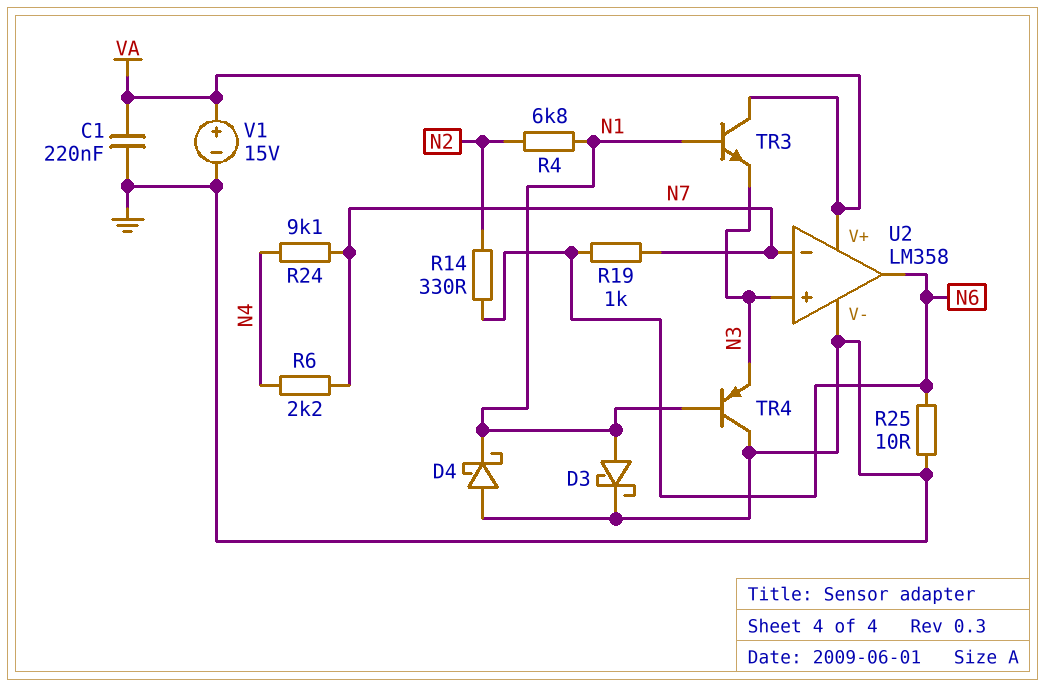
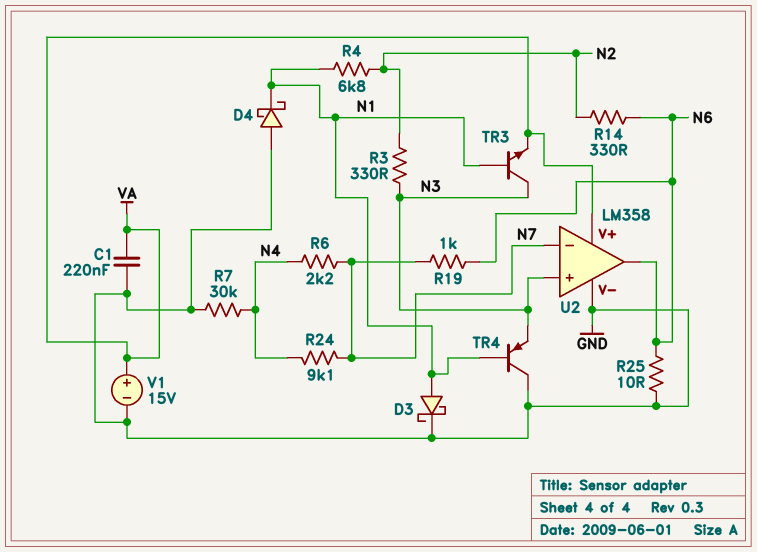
R3: none -> 330 (N2, N3)
R7: none -> 30k (GND, N4)
TR3: NPN (B N1, C VA, E N3) -> NPN (B N1, C N3, E VA)

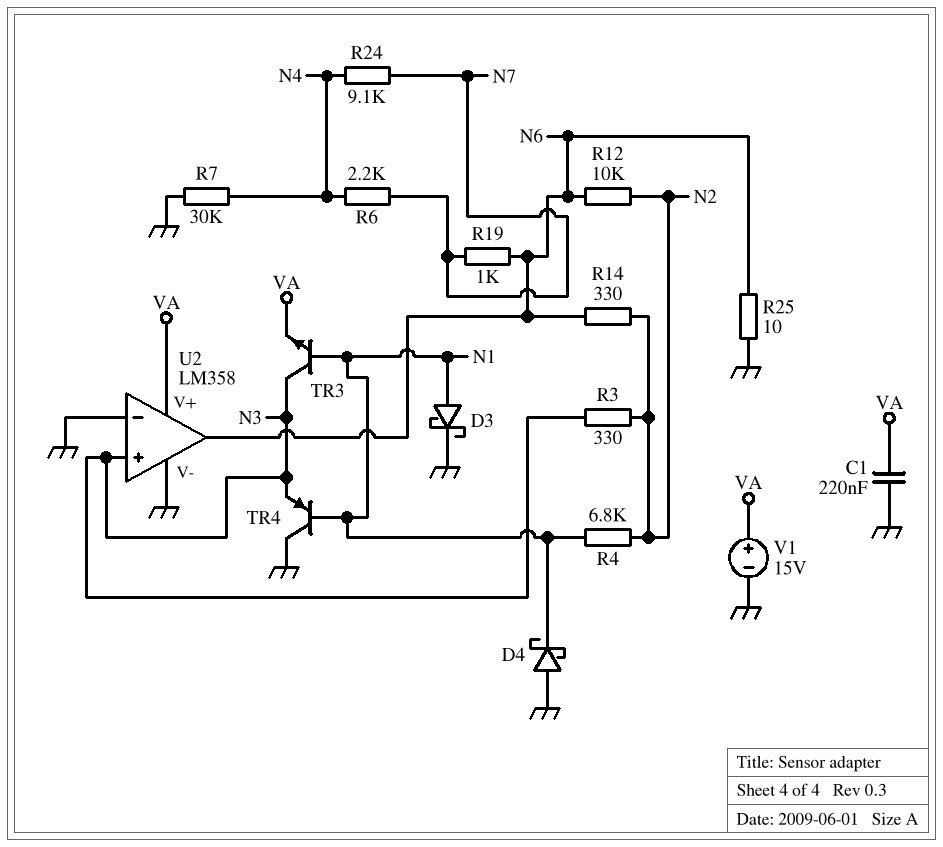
R12: none -> 10k (N2, N6)
U2 pin in-: N7 -> GND

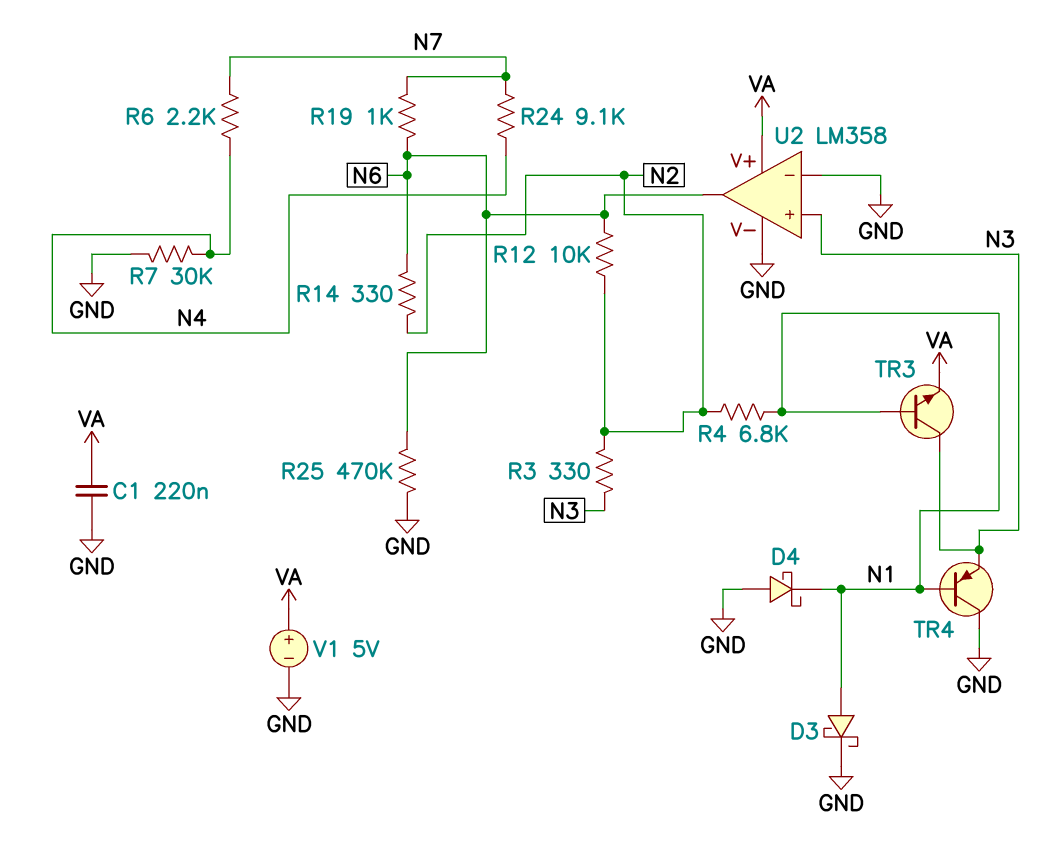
R25: 10 (GND, N6) -> 470k (GND, N6)
V1: 15V (plus VA, minus GND) -> 5V (plus VA, minus GND)

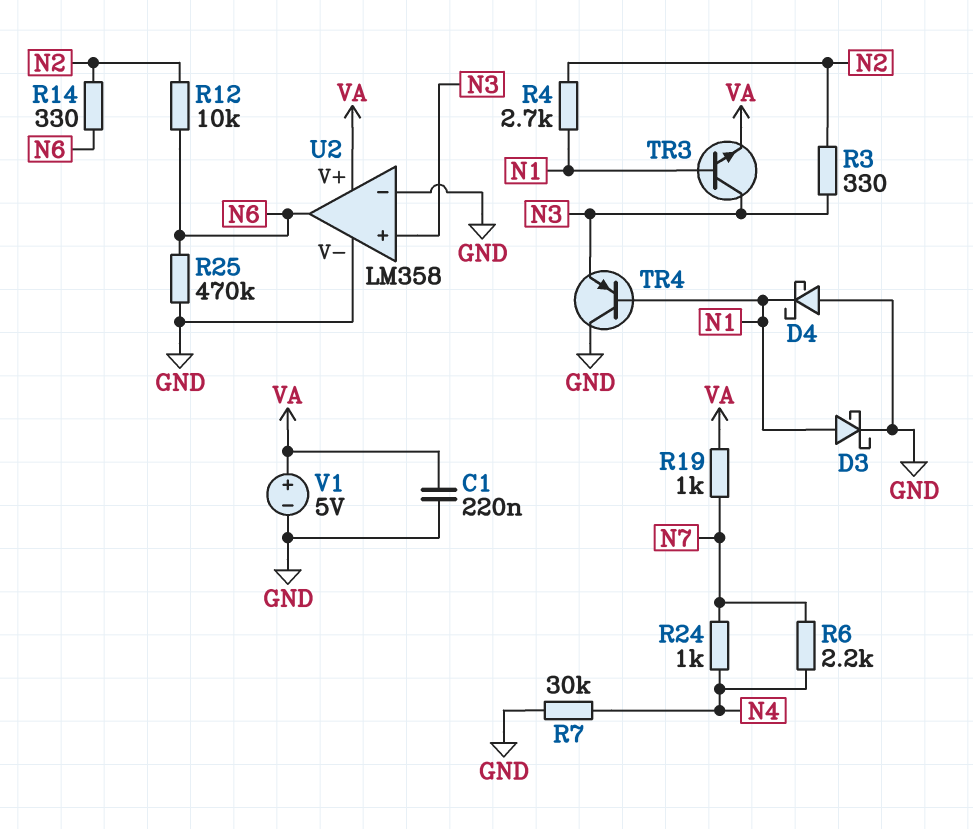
R4: 6.8k (N1, N2) -> 2.7k (N1, N2)
R19: 1k (N6, N7) -> 1k (N7, VA)
R24: 9.1k (N4, N7) -> 1k (N4, N7)

